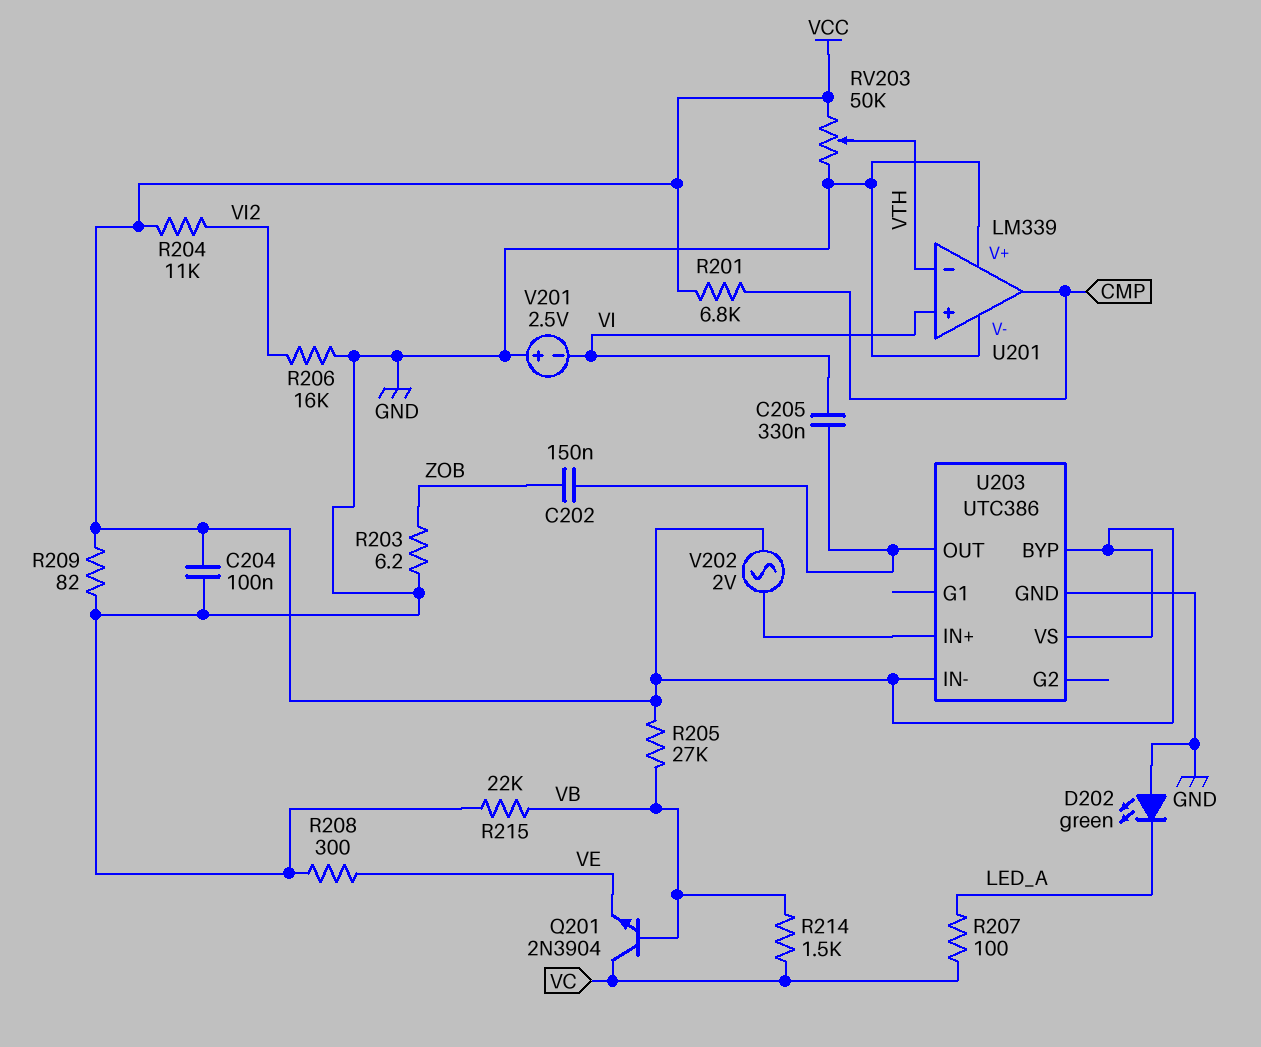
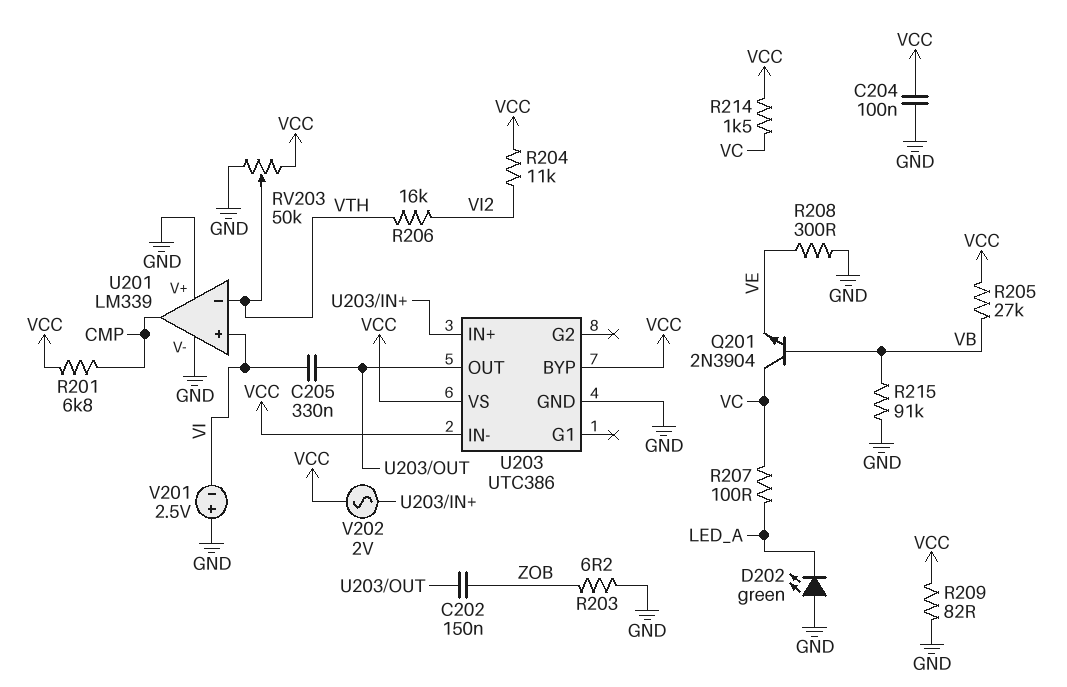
R206: 16k (GND, VI2) -> 16k (VI2, VTH)
R214: 1.5k (VB, VC) -> 1.5k (VC, VCC)
R215: 22k (GND, VB) -> 91k (GND, VB)

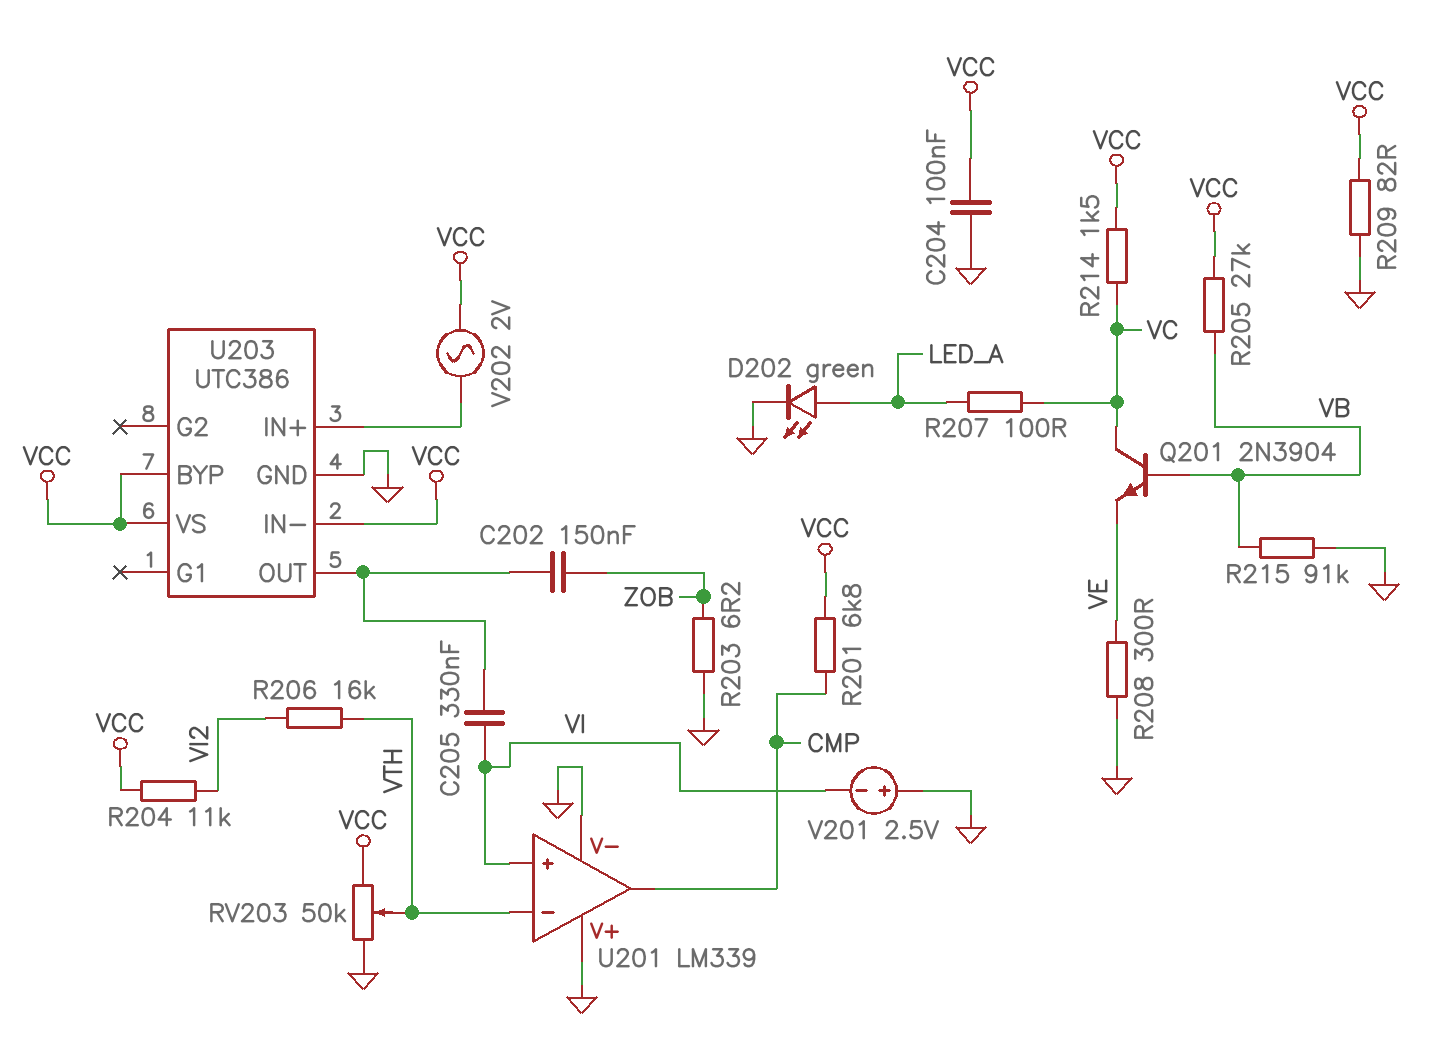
D202: LED green (A GND, K LED_A) -> LED green (A LED_A, K GND)

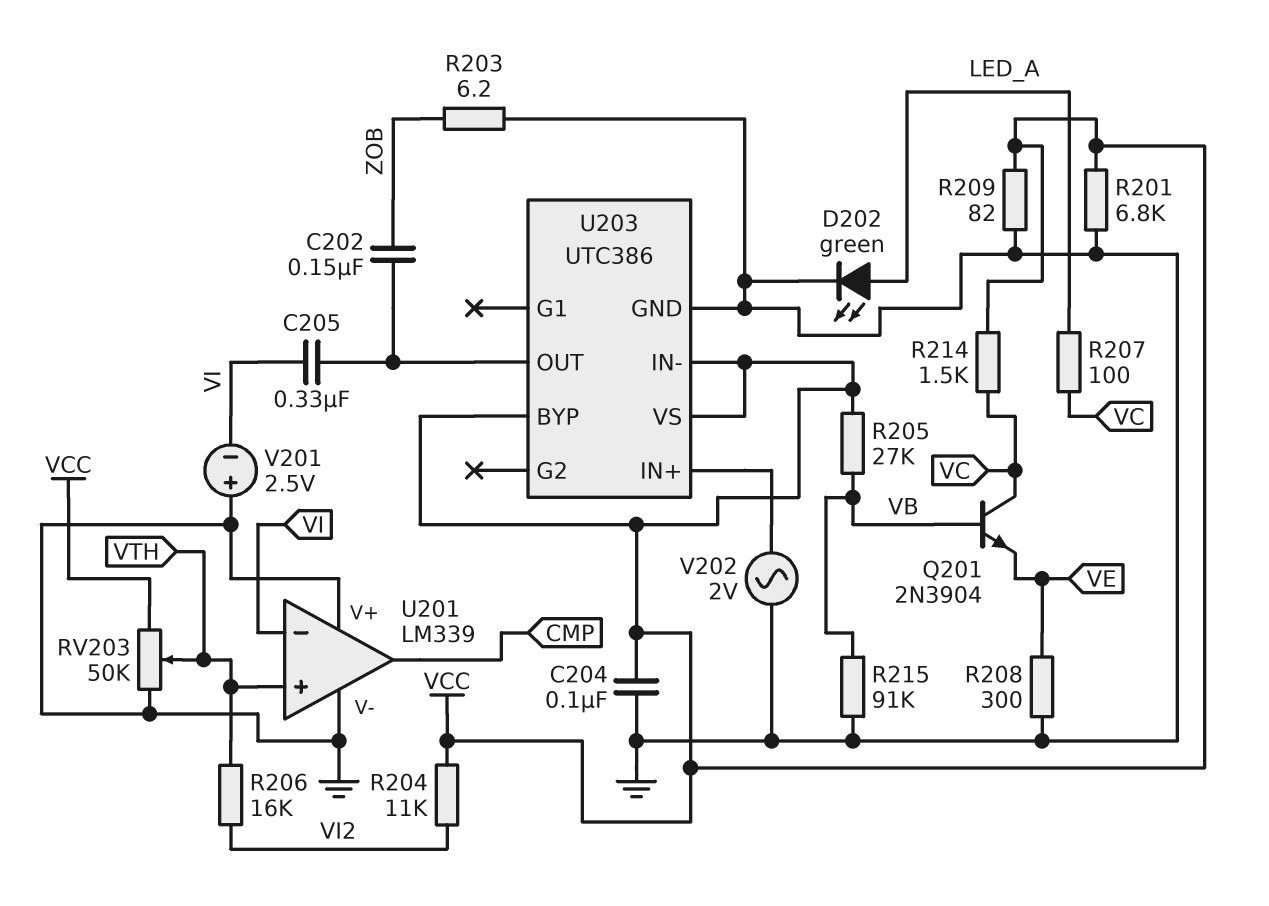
R201: 6.8k (CMP, VCC) -> 6.8k (GND, VCC)
U201 pin in+: VI -> VTH
U201 pin in-: VTH -> VI
V202: AC 2V (U203/IN+, VCC) -> AC 2V (GND, U203/IN+)

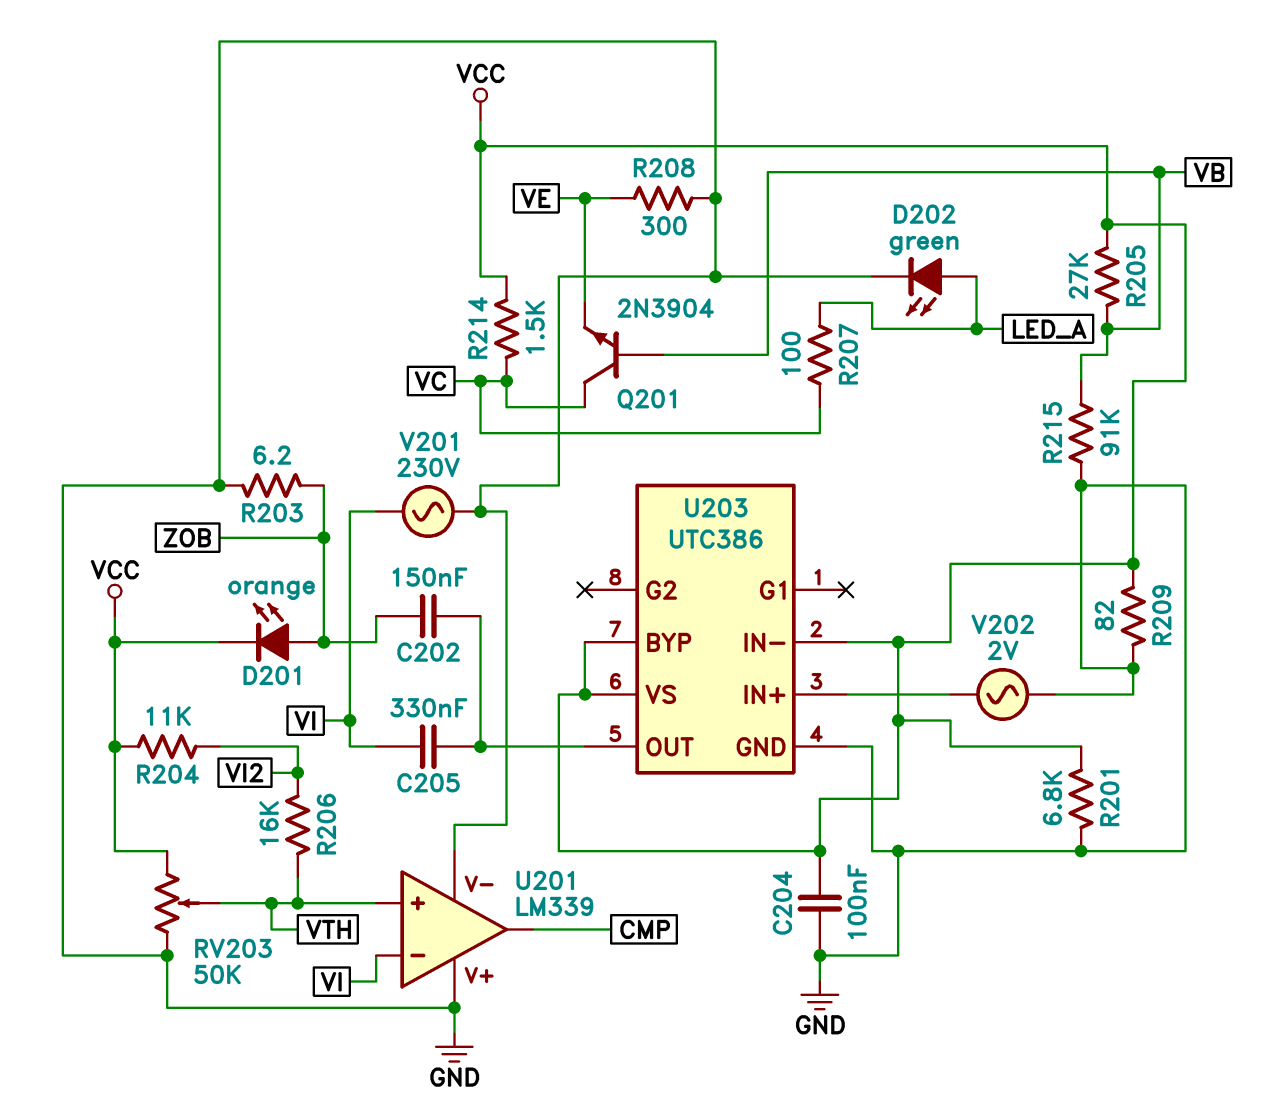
D201: none -> LED orange (A ZOB, K VCC)
V201: 2.5V (plus GND, minus VI) -> AC 230V (GND, VI)

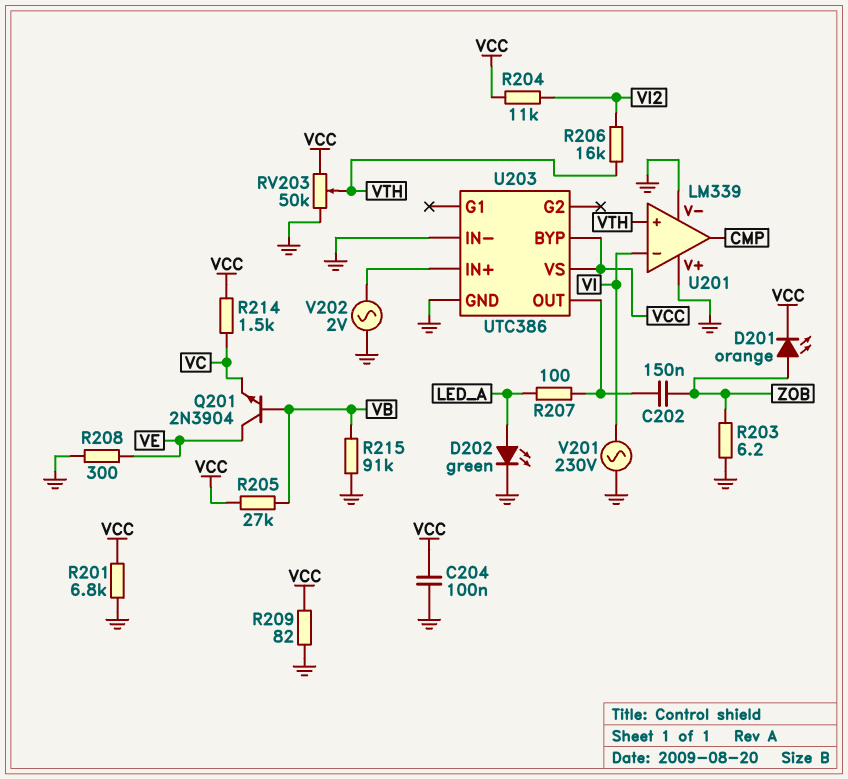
C205: 330nF (U203/OUT, VI) -> none
Q201: NPN 2N3904 (B VB, C VC, E VE) -> NPN 2N3904 (B VB, C VE, E VC)
R207: 100 (LED_A, VC) -> 100 (LED_A, U203/OUT)
U203 pin IN-: VCC -> GND

